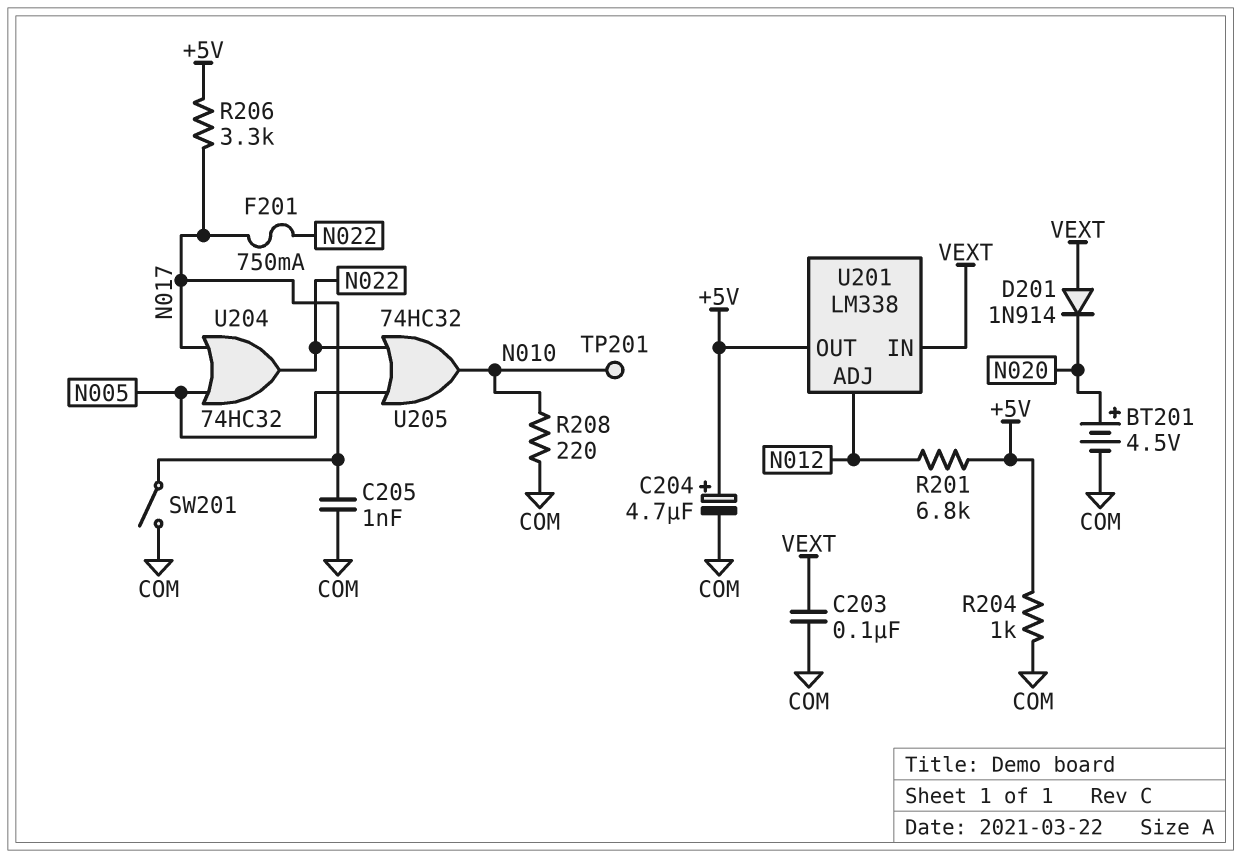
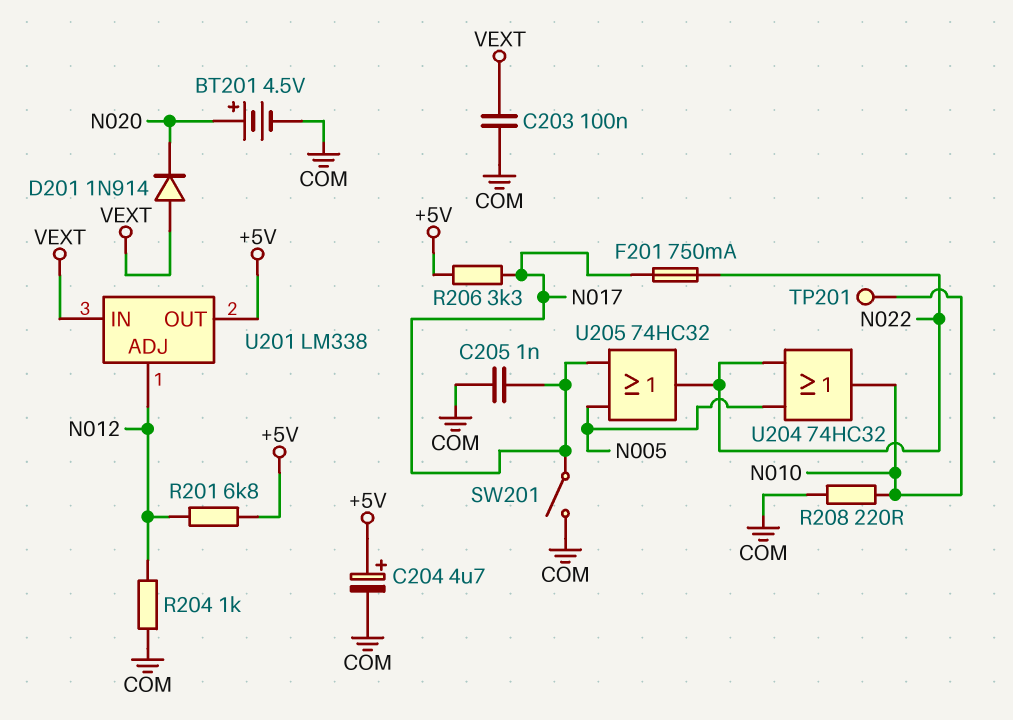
R204: 1k (+5V, COM) -> 1k (COM, N012)
U204: OR 74HC32 (in N005, in N017, out N022) -> OR 74HC32 (in N005, in N022, out N010)
U205: OR 74HC32 (in N005, in N022, out N010) -> OR 74HC32 (in N005, in N017, out N022)

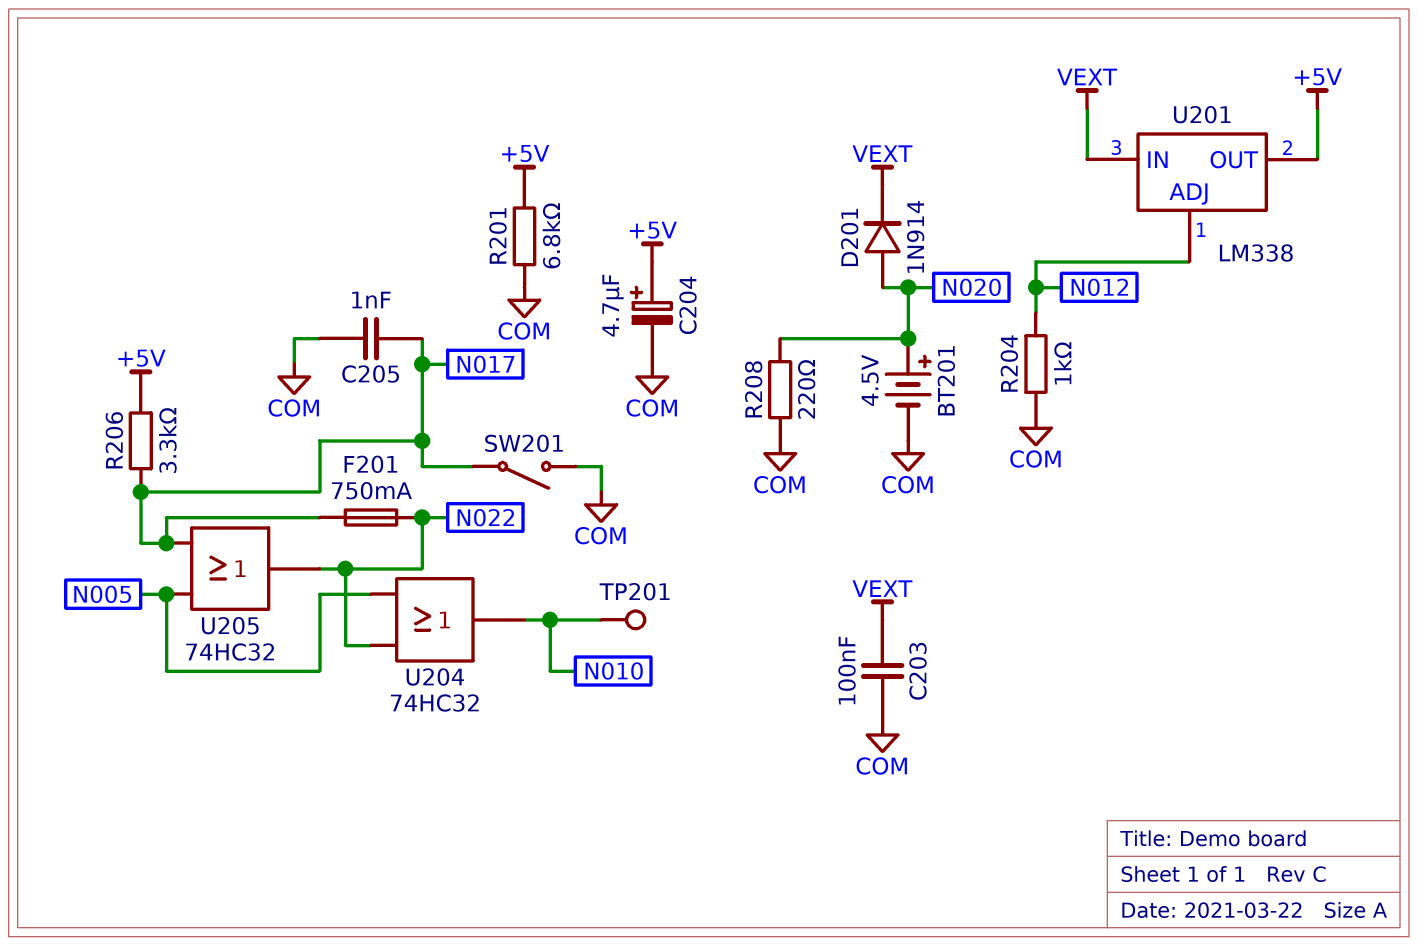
D201: diode 1N914 (A VEXT, K N020) -> diode 1N914 (A N020, K VEXT)
R201: 6.8k (+5V, N012) -> 6.8k (+5V, COM)
R208: 220 (COM, N010) -> 220 (COM, N020)

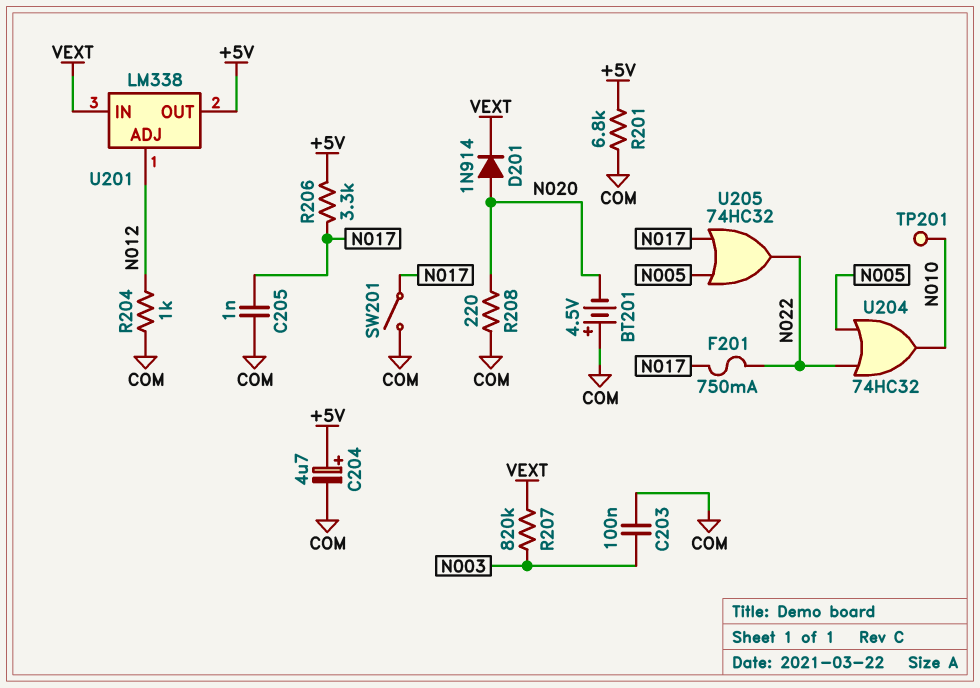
BT201: 4.5V (plus N020, minus COM) -> 4.5V (plus COM, minus N020)
C203: 100nF (COM, VEXT) -> 100nF (COM, N003)
R207: none -> 820k (N003, VEXT)

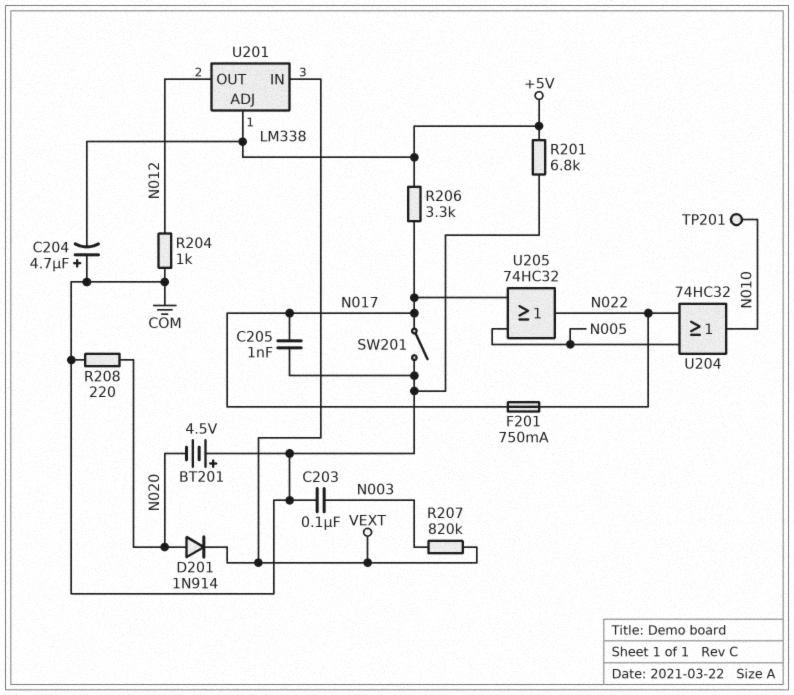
C204: 4.7uF (plus +5V, minus COM) -> 4.7uF (plus COM, minus +5V)
U201 pin ADJ: N012 -> +5V
U201 pin OUT: +5V -> N012

